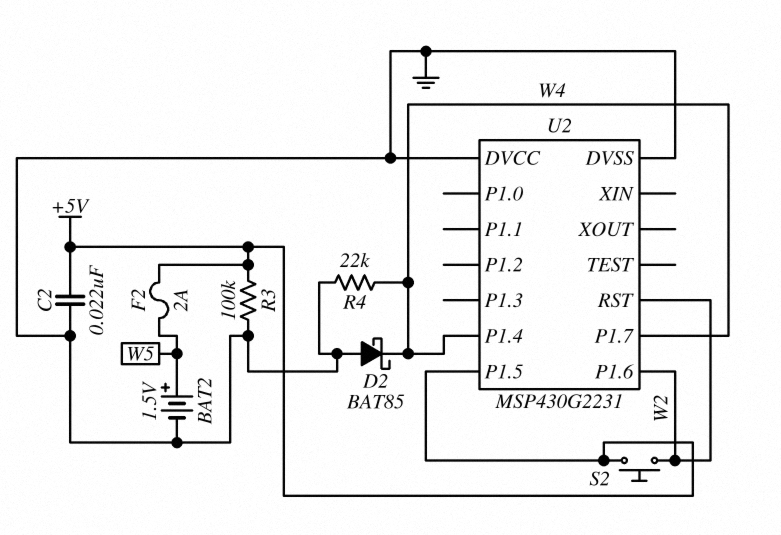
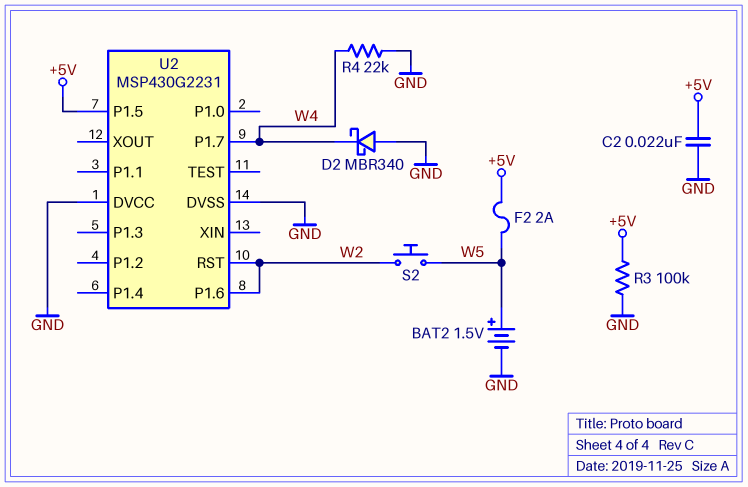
D2: schottky BAT85 (A GND, K W4) -> schottky MBR340 (A GND, K W4)
S2: button (+5V, W2) -> button (W2, W5)
U2 pin P1.4: W4 -> none

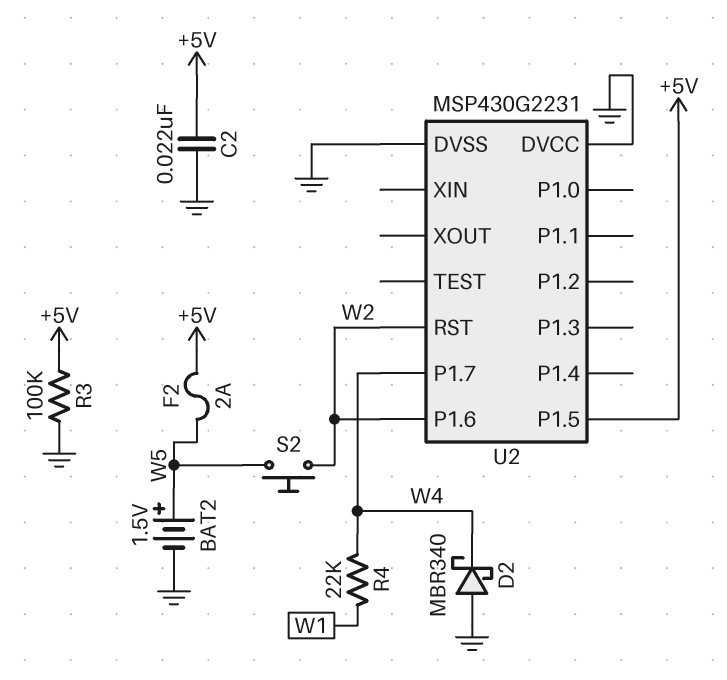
R4: 22k (GND, W4) -> 22k (W1, W4)

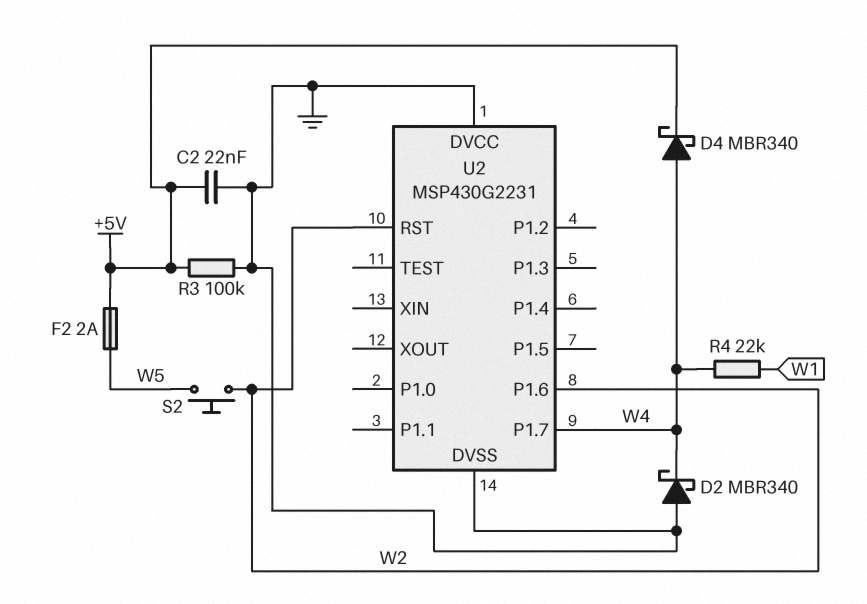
BAT2: 1.5V (plus W5, minus GND) -> none
D4: none -> schottky MBR340 (A W4, K +5V)
U2 pin P1.5: +5V -> none

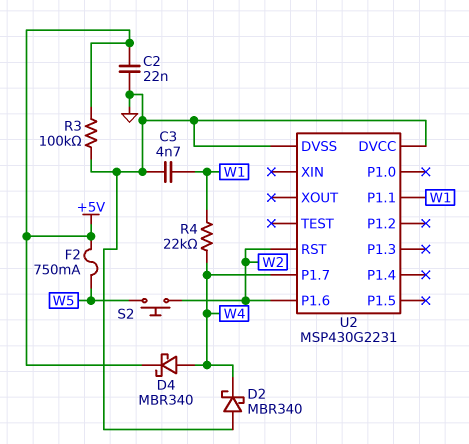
C3: none -> 4.7nF (GND, W1)
F2: 2A (+5V, W5) -> 750mA (+5V, W5)
U2 pin P1.1: none -> W1

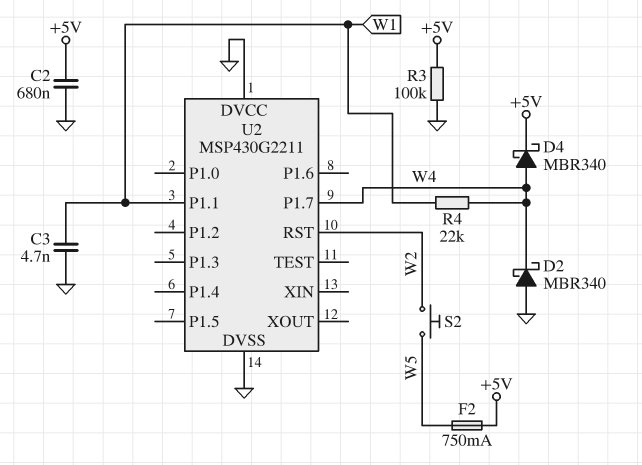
C2: 22nF (+5V, GND) -> 680nF (+5V, GND)
U2: MSP430G2231 -> MSP430G2211
U2 pin P1.6: W2 -> none

